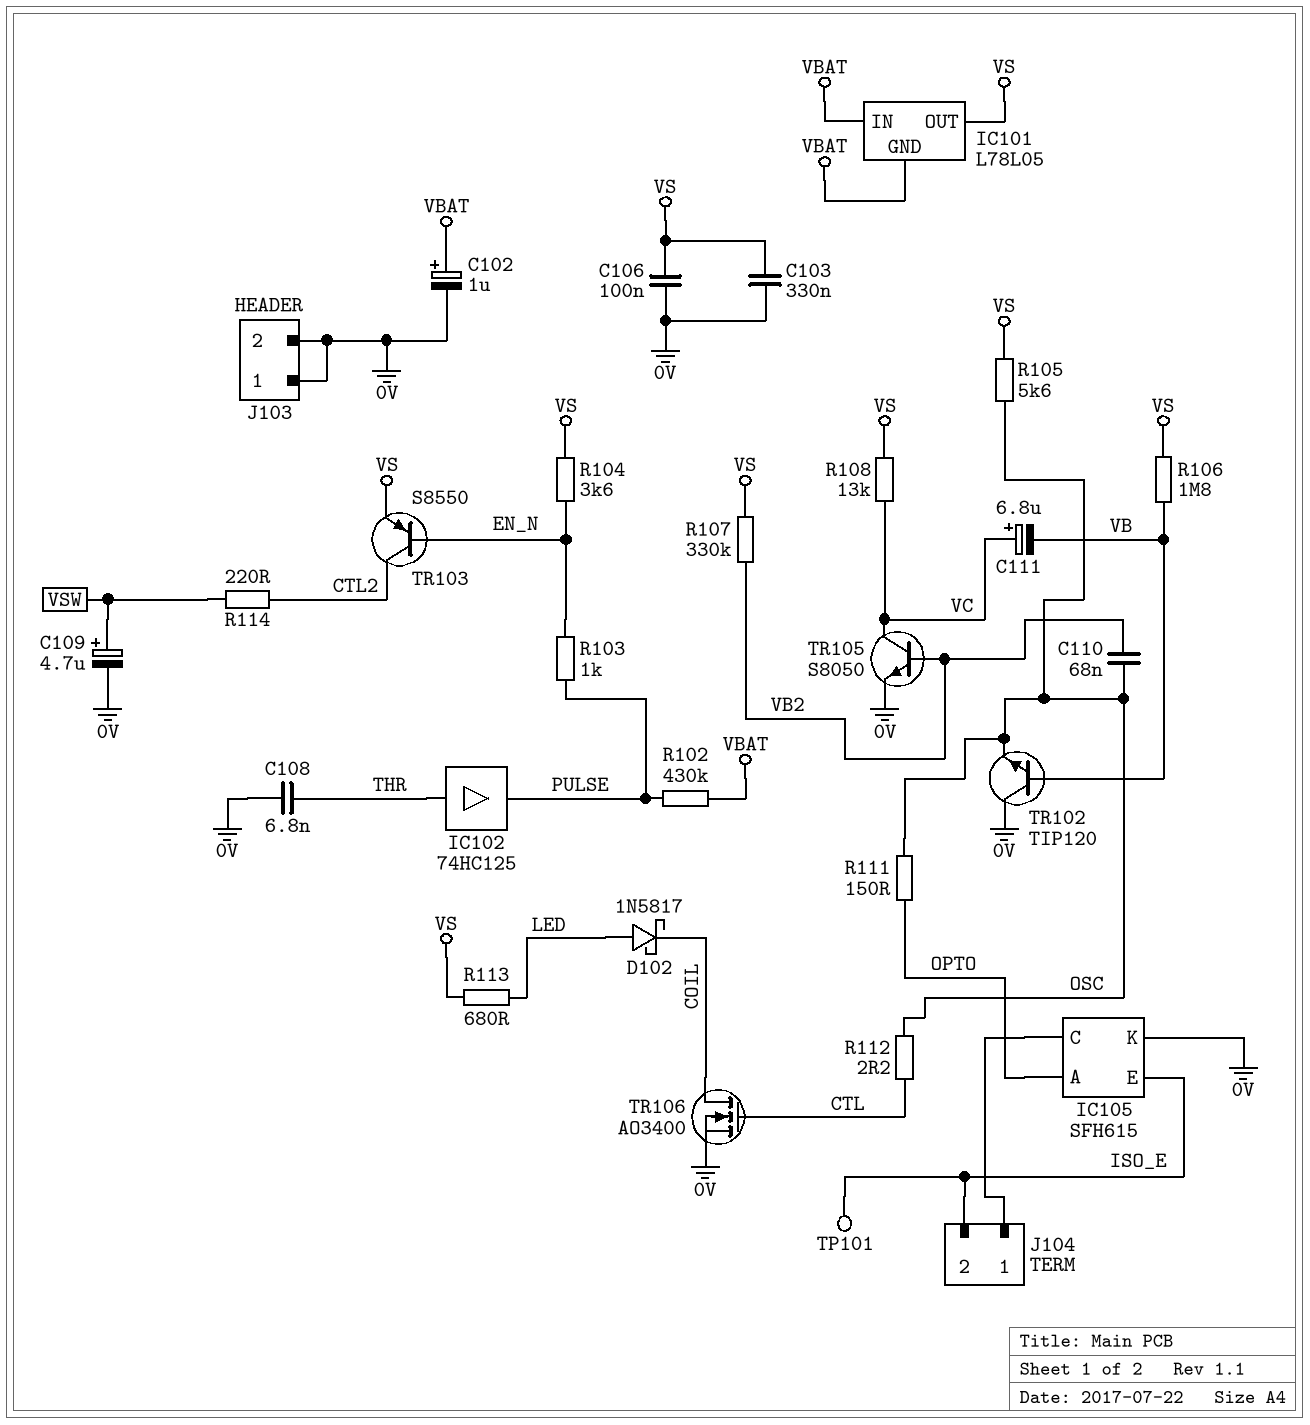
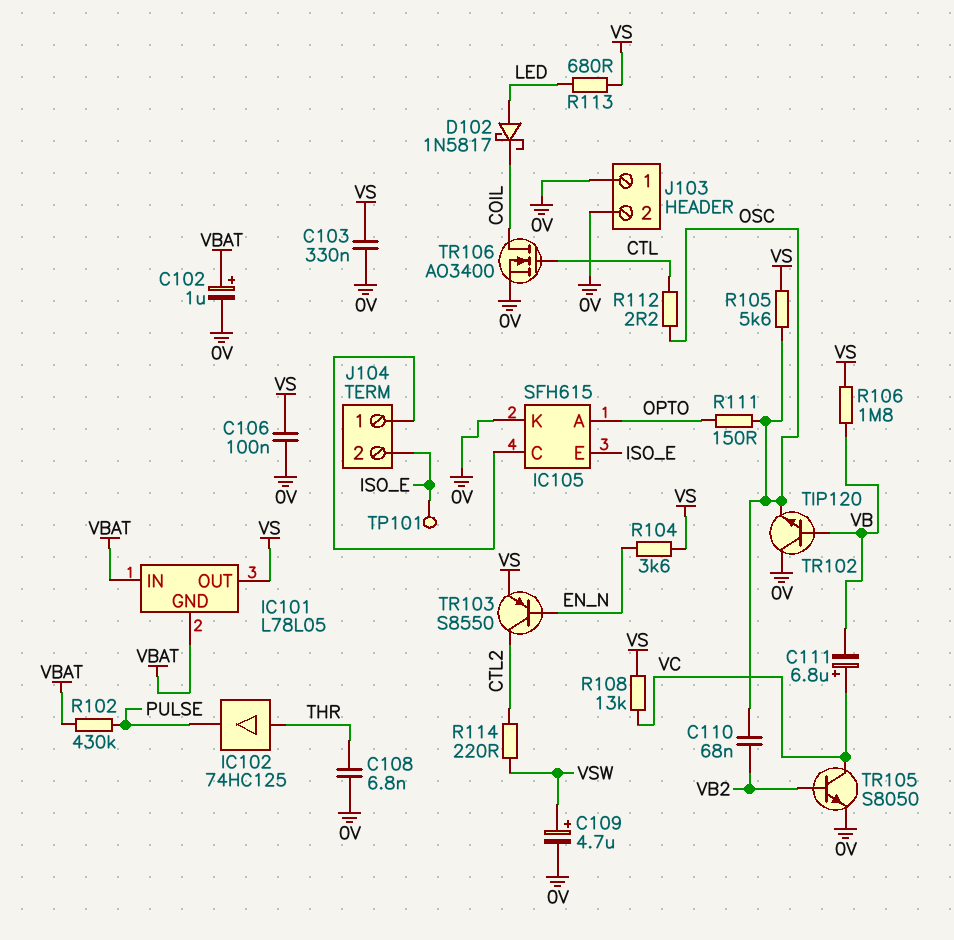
R103: 1k (EN_N, PULSE) -> none
R107: 330k (VB2, VS) -> none

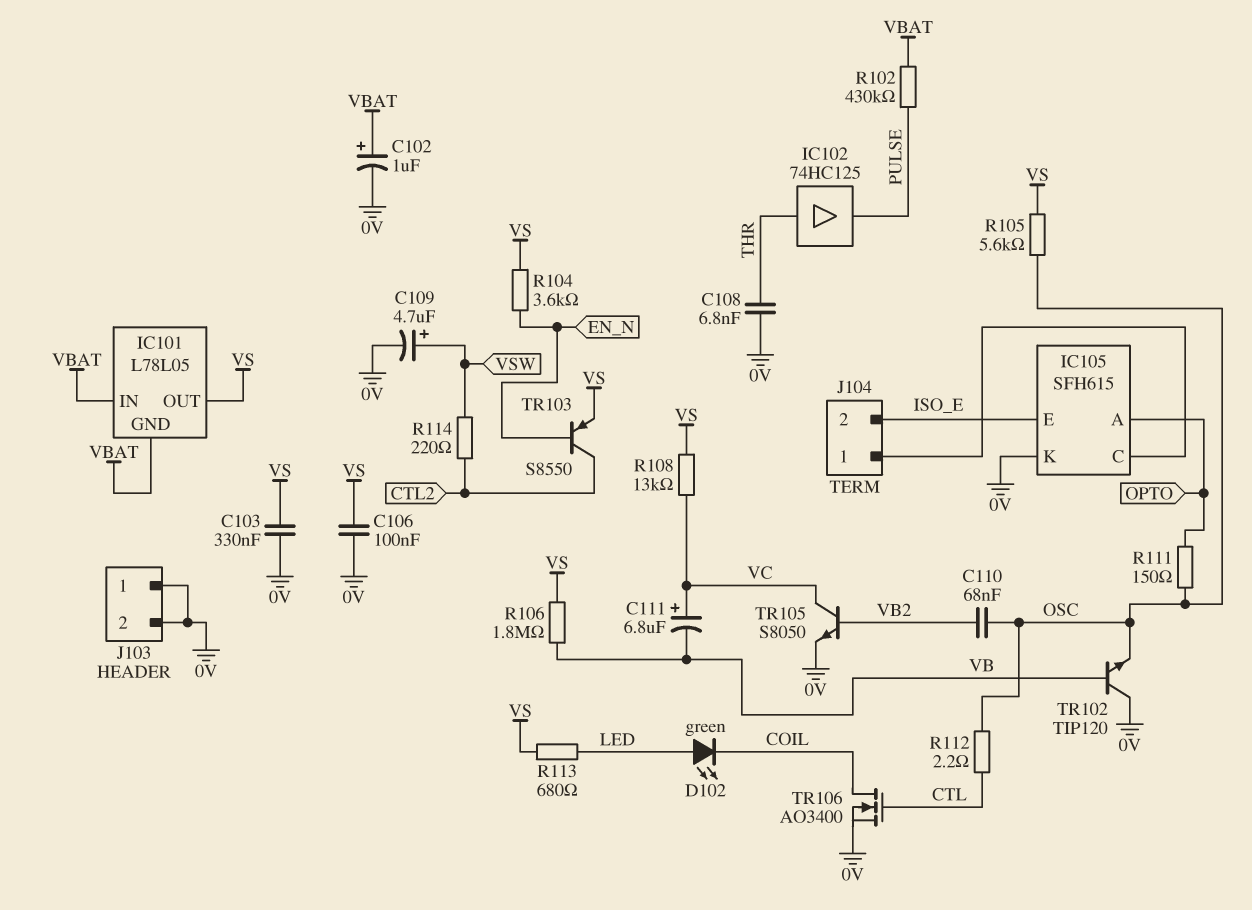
D102: schottky 1N5817 (A LED, K COIL) -> LED green (A LED, K COIL)
TP101: test point (ISO_E) -> none

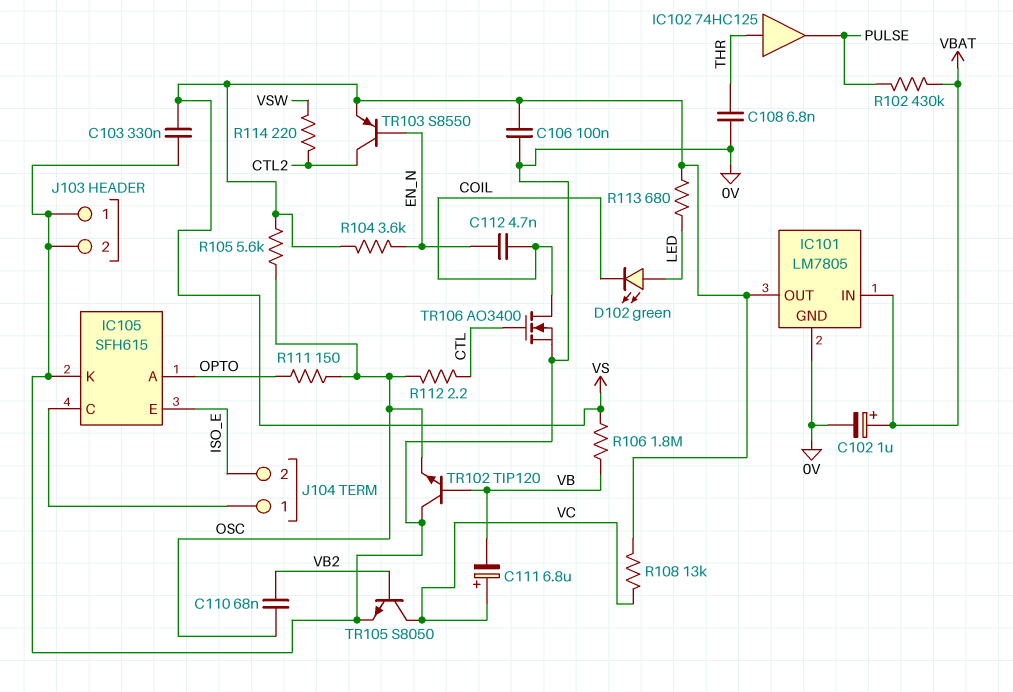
C109: 4.7uF (plus VSW, minus 0V) -> none
C112: none -> 4.7nF (COIL, EN_N)
IC101: L78L05 -> LM7805
IC101 pin GND: VBAT -> 0V

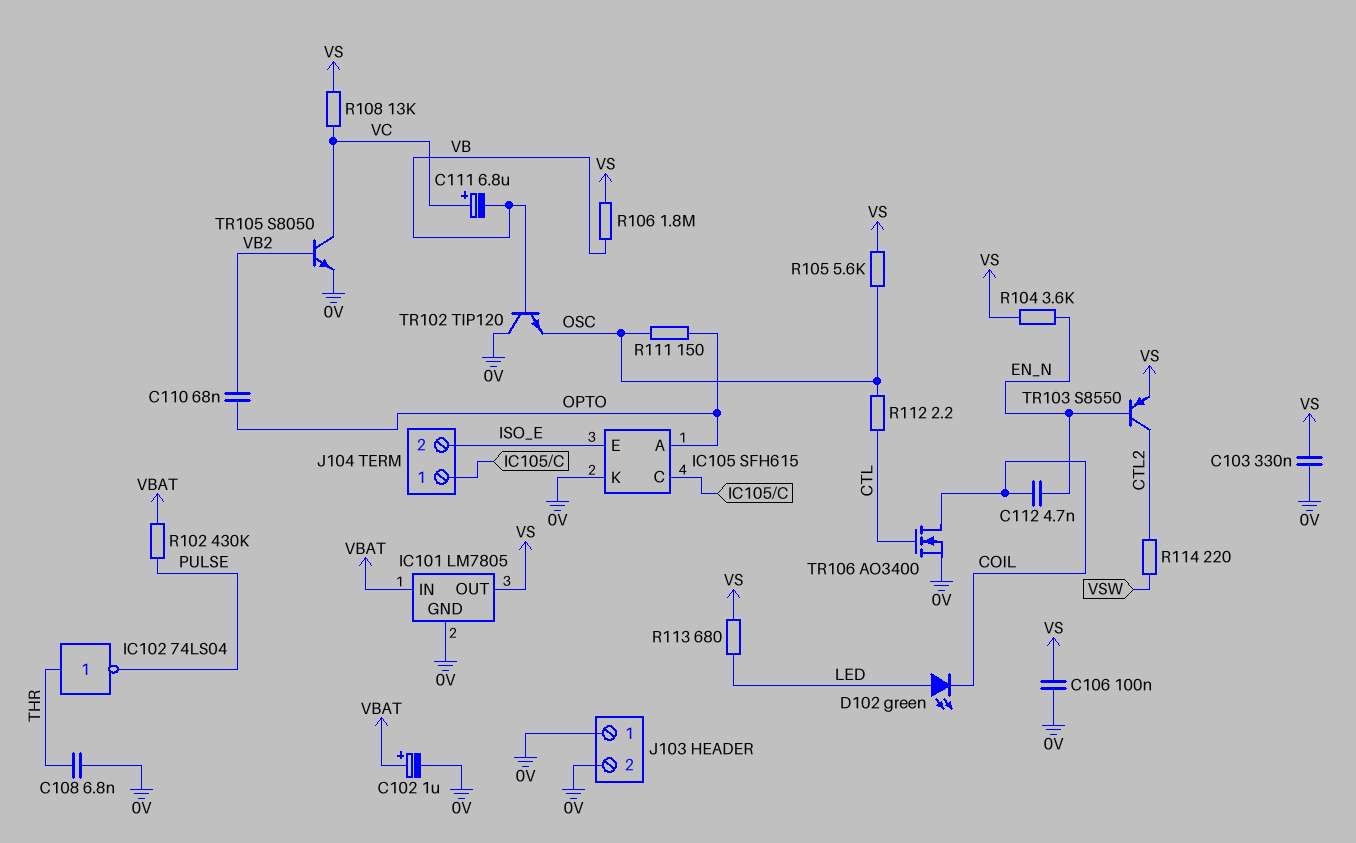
C110: 68nF (OSC, VB2) -> 68nF (OPTO, VB2)
IC102: buffer 74HC125 (in THR, out PULSE) -> NOT 74LS04 (in THR, out PULSE)

